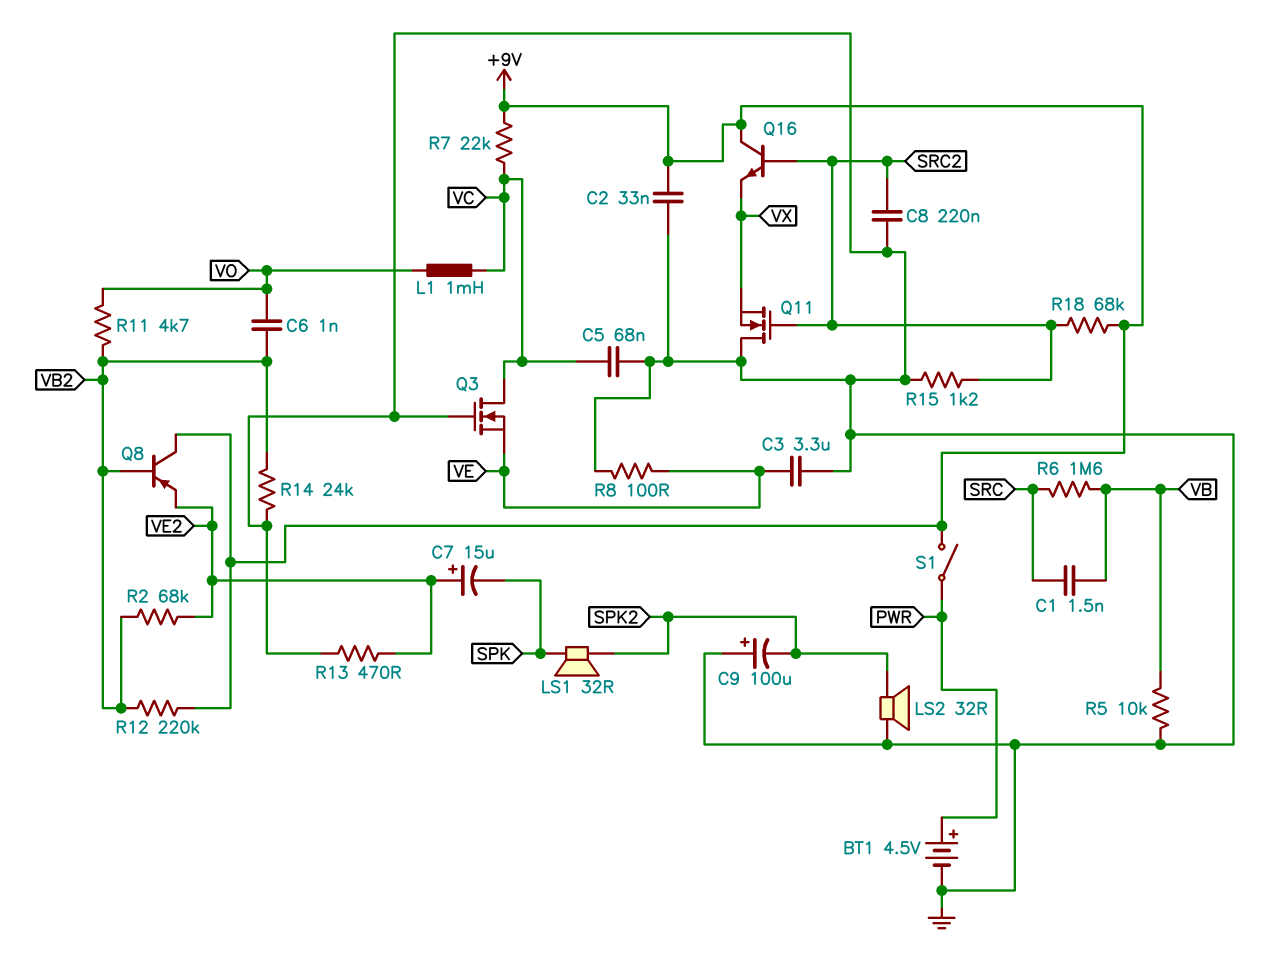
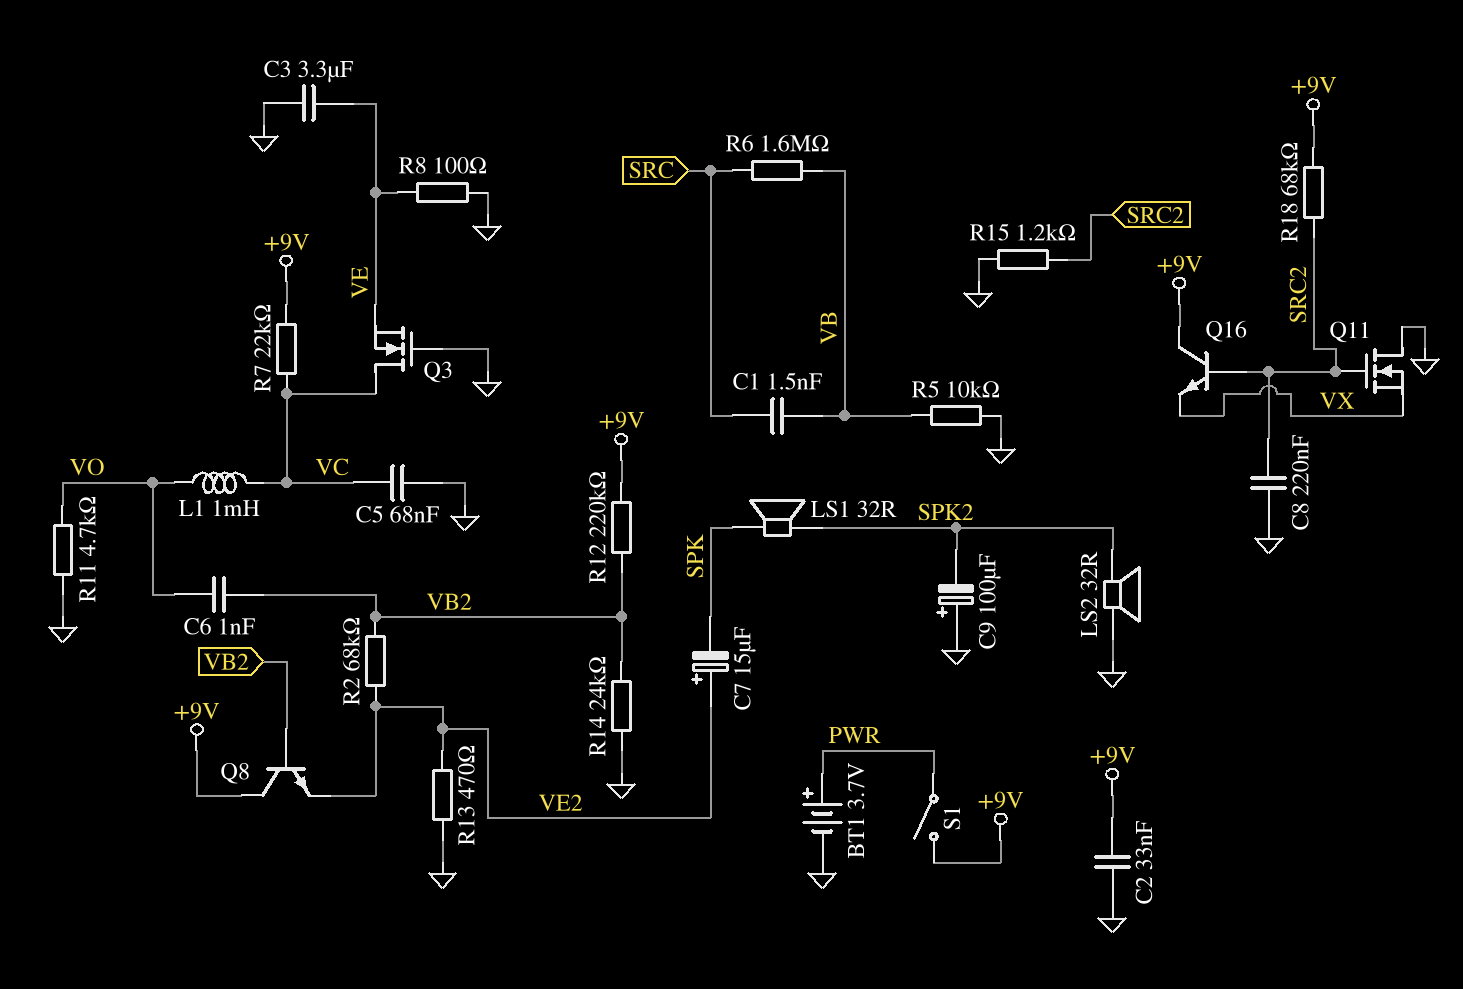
BT1: 4.5V (plus PWR, minus GND) -> 3.7V (plus PWR, minus GND)
Q8: PNP (B VB2, C +9V, E VE2) -> NPN (B VB2, C +9V, E VE2)
R11: 4.7k (VB2, VO) -> 4.7k (GND, VO)

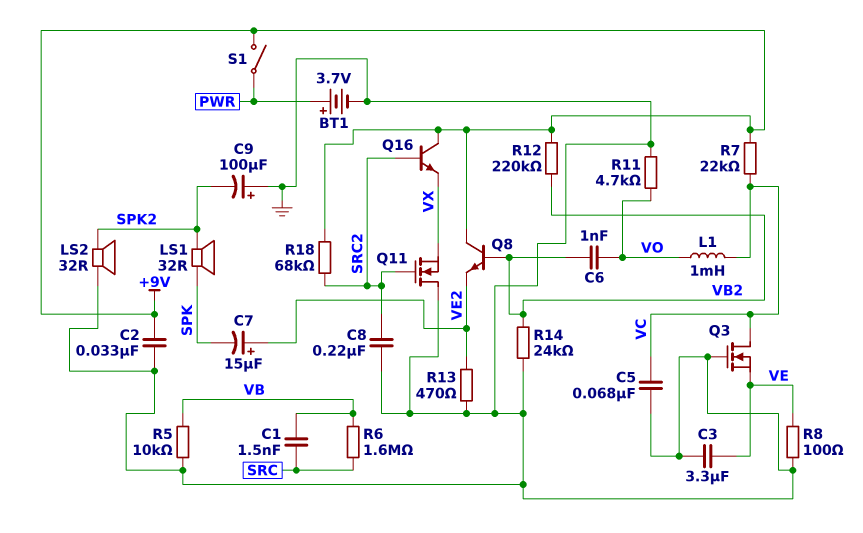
R2: 68k (VB2, VE2) -> none
R15: 1.2k (GND, SRC2) -> none

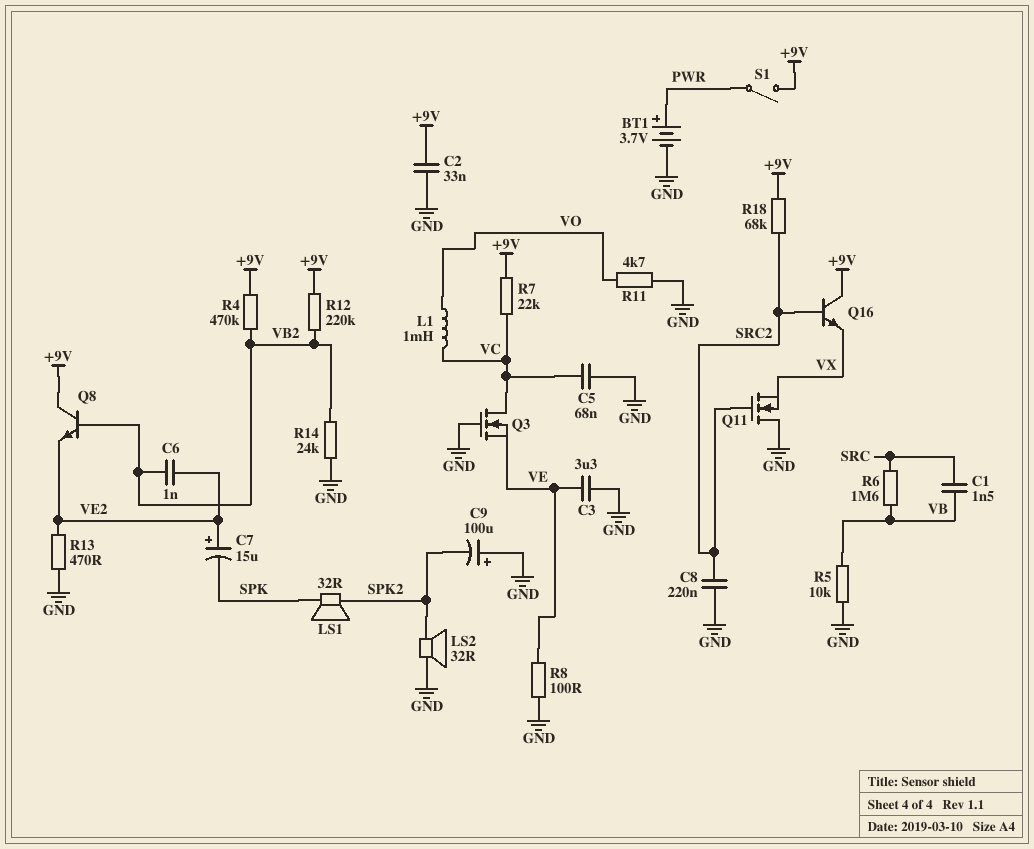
C6: 1nF (VB2, VO) -> 1nF (VB2, VE2)
R4: none -> 470k (+9V, VB2)

